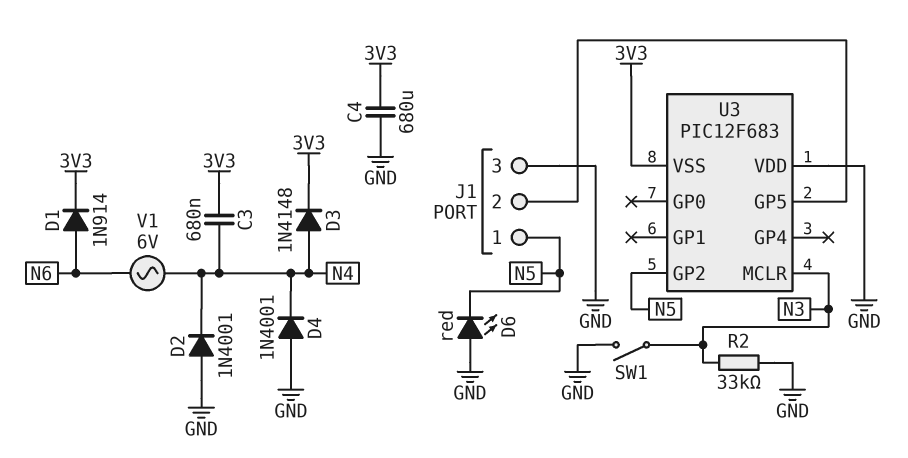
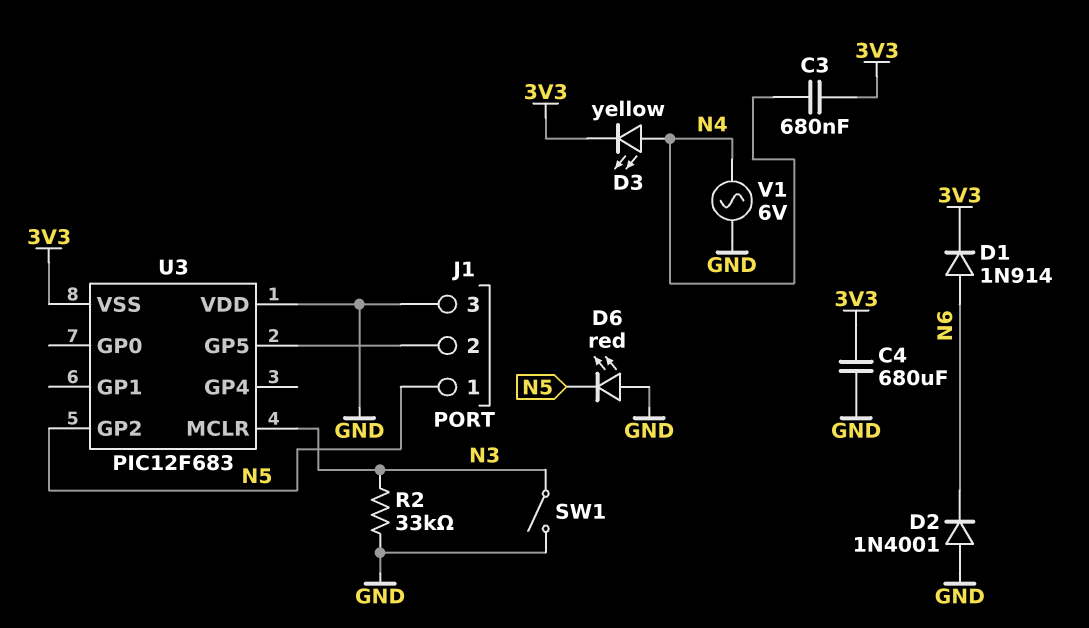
D2: diode 1N4001 (A GND, K N4) -> diode 1N4001 (A GND, K N6)
D3: diode 1N4148 (A N4, K 3V3) -> LED yellow (A N4, K 3V3)
D4: diode 1N4001 (A GND, K N4) -> none
V1: AC 6V (N4, N6) -> AC 6V (GND, N4)

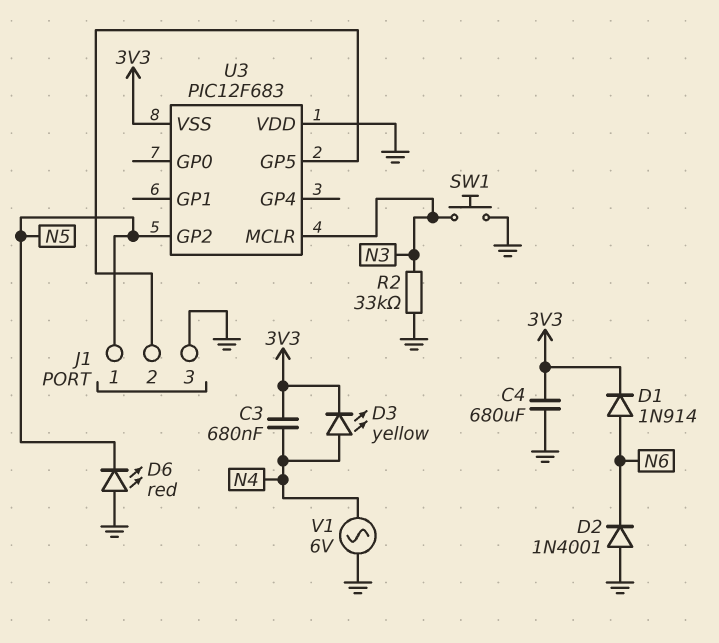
SW1: switch (GND, N3) -> button (GND, N3)

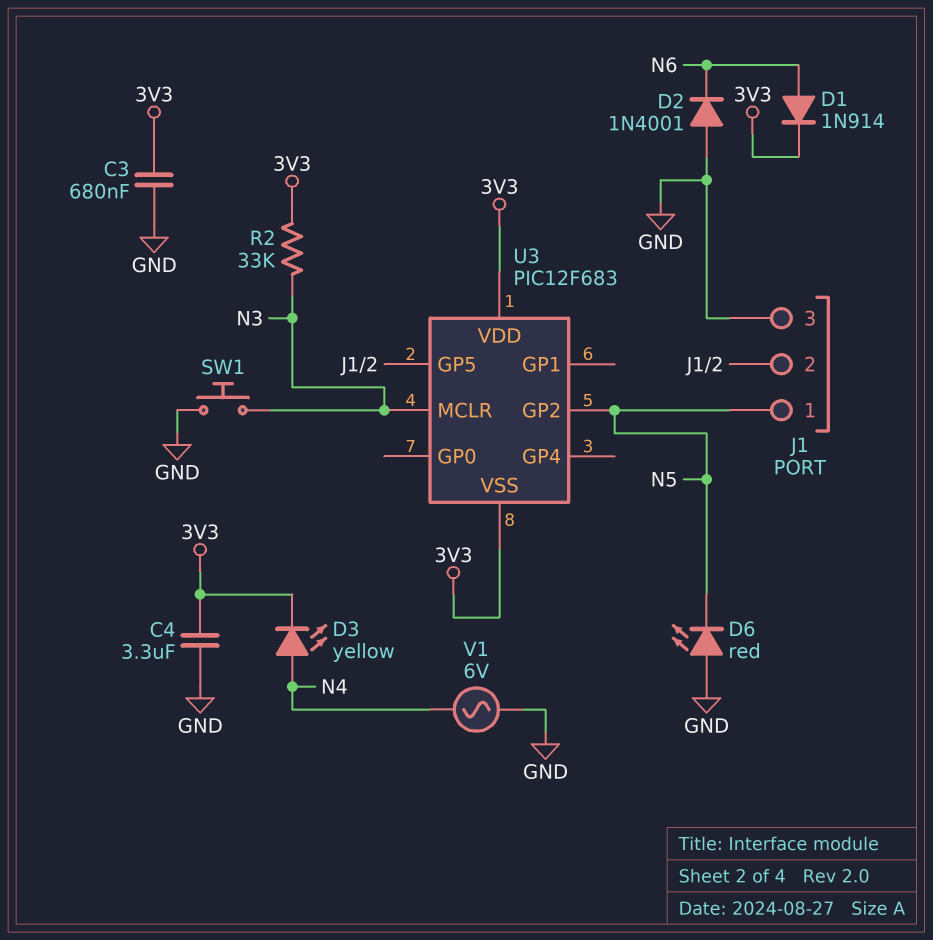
C3: 680nF (3V3, N4) -> 680nF (3V3, GND)
C4: 680uF (3V3, GND) -> 3.3uF (3V3, GND)
R2: 33k (GND, N3) -> 33k (3V3, N3)
U3 pin VDD: GND -> 3V3

